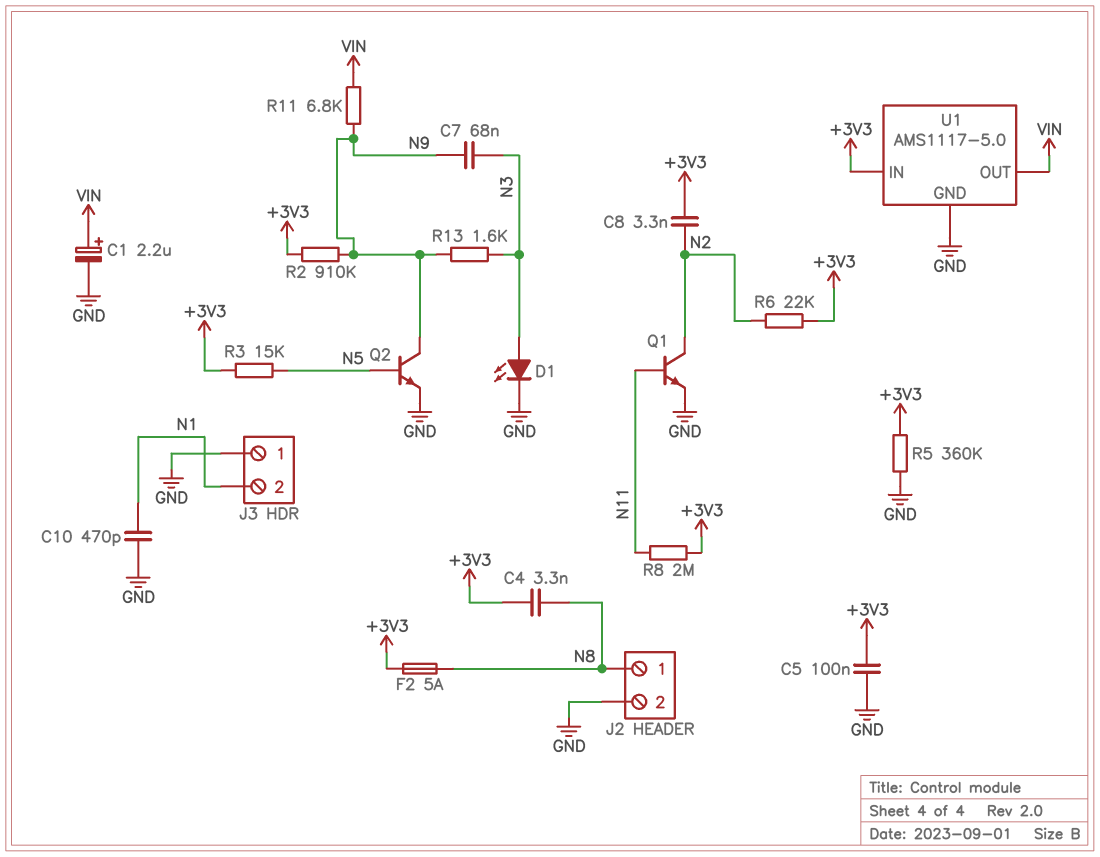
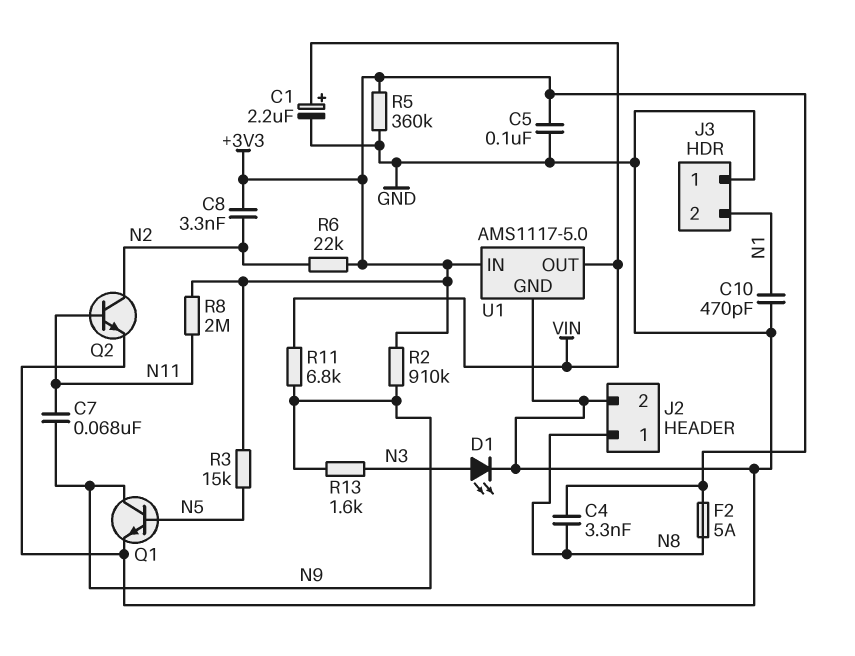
C7: 68nF (N3, N9) -> 68nF (N9, N11)
Q1: NPN (B N11, C N2, E GND) -> NPN (B N5, C N9, E GND)
Q2: NPN (B N5, C N9, E GND) -> NPN (B N11, C N2, E GND)

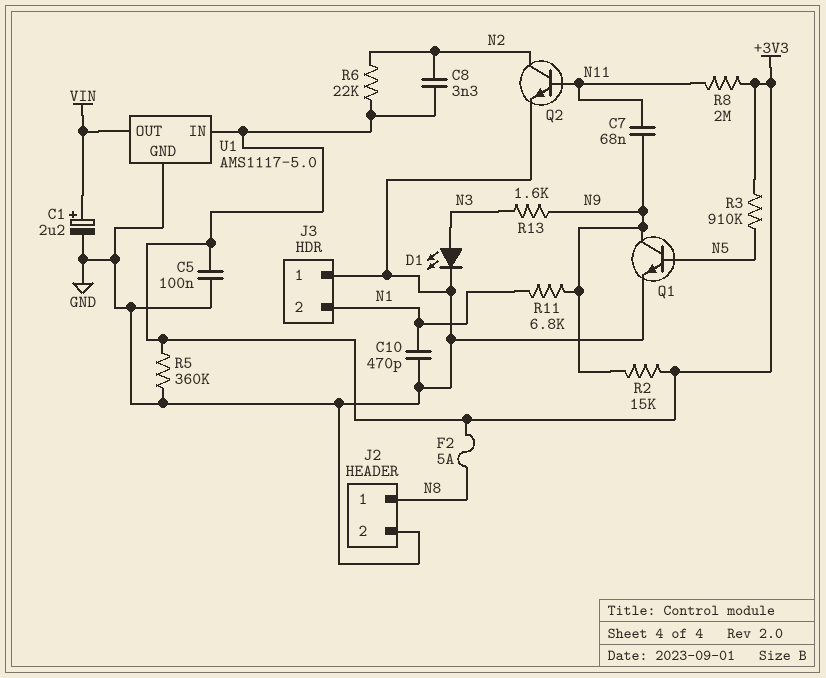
C4: 3.3nF (+3V3, N8) -> none
R2: 910k (+3V3, N9) -> 15k (+3V3, N9)
R3: 15k (+3V3, N5) -> 910k (+3V3, N5)
R11: 6.8k (N9, VIN) -> 6.8k (N1, N9)

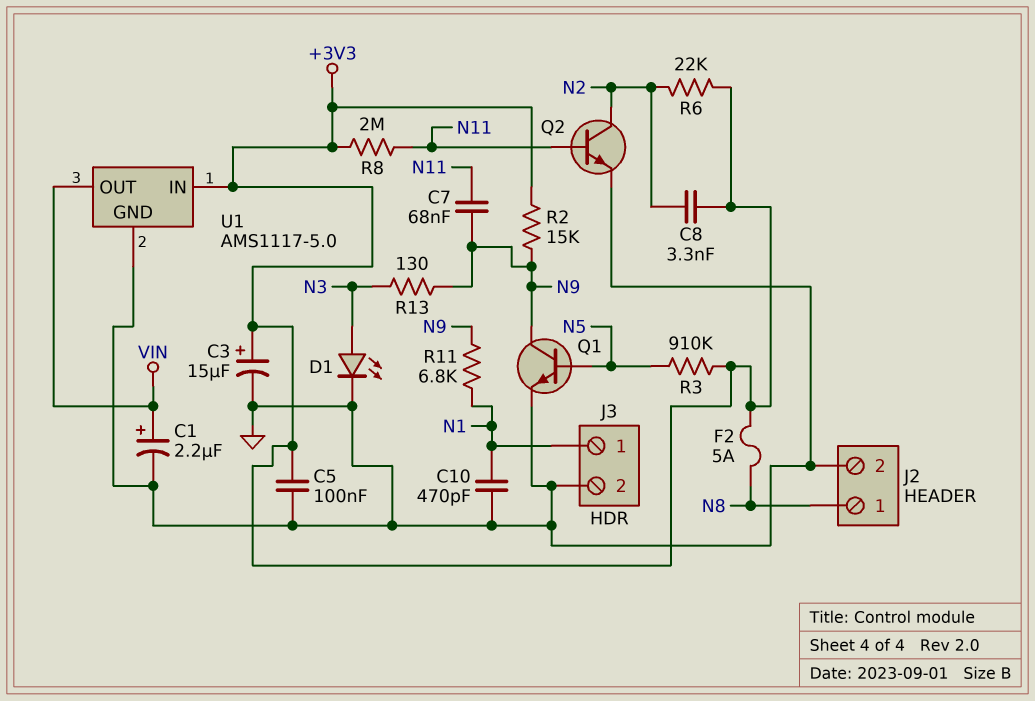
C3: none -> 15uF (plus +3V3, minus GND)
J3 pin 1: GND -> N1
J3 pin 2: N1 -> GND
R5: 360k (+3V3, GND) -> none
R13: 1.6k (N3, N9) -> 130 (N3, N9)

